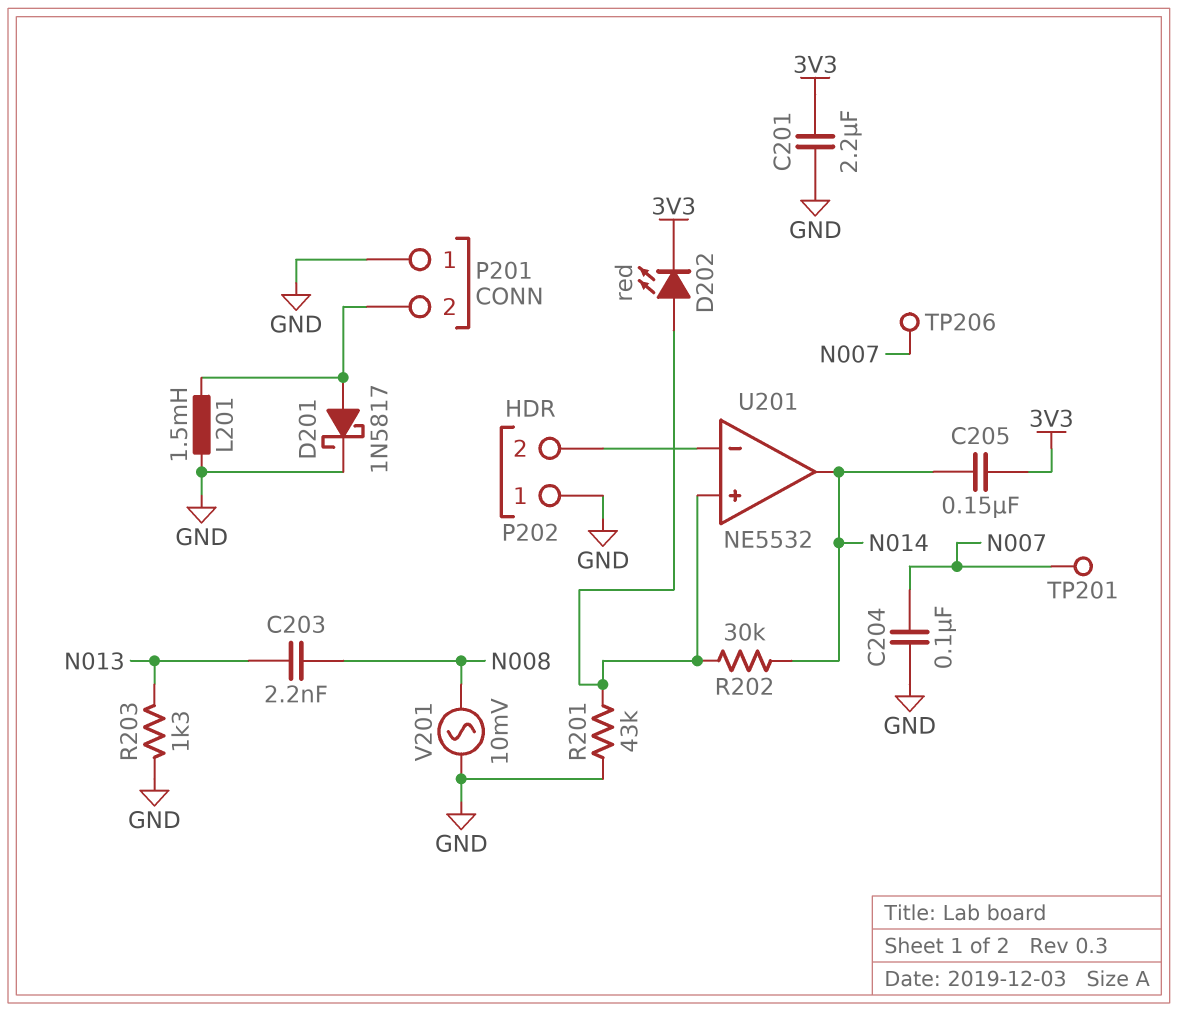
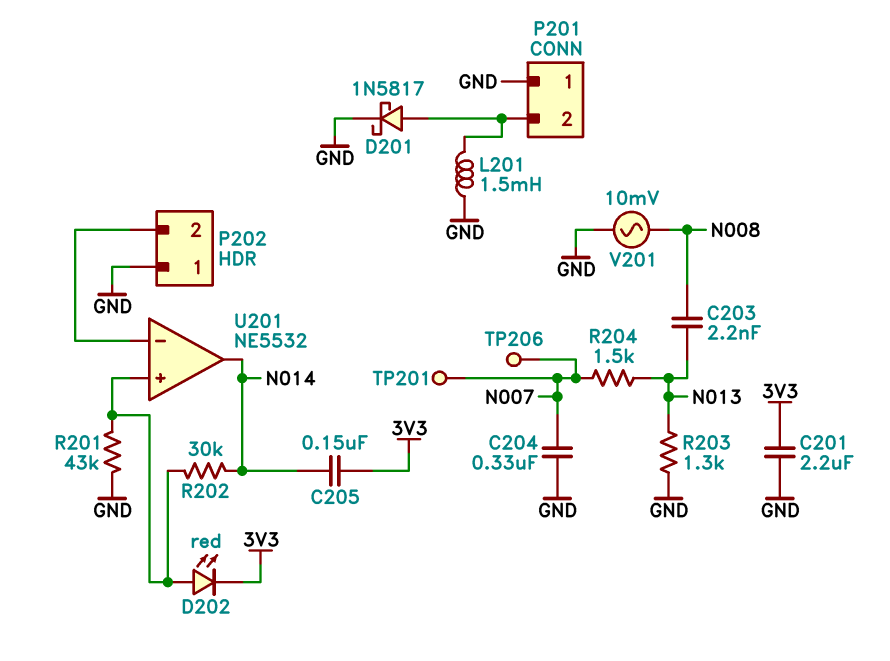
C204: 100nF (GND, N007) -> 330nF (GND, N007)
R204: none -> 1.5k (N007, N013)

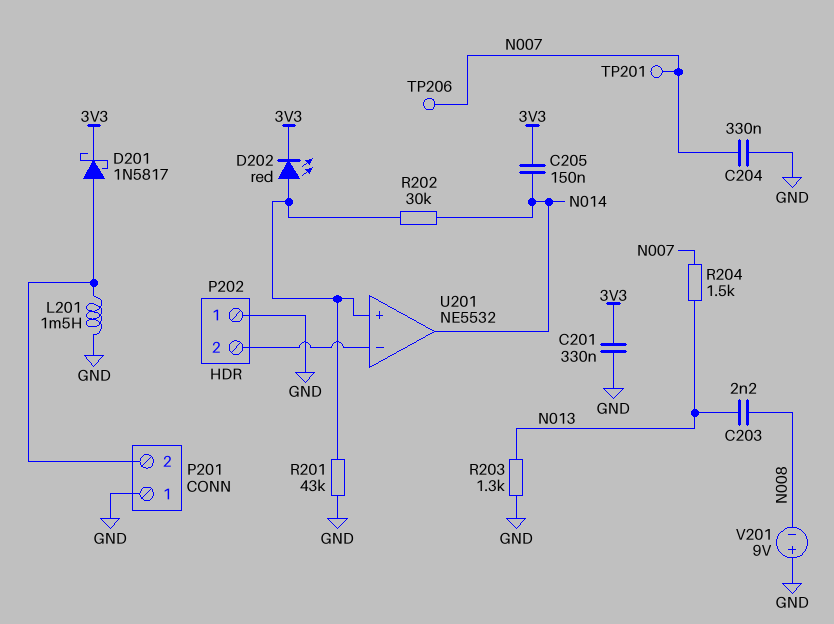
C201: 2.2uF (3V3, GND) -> 330nF (3V3, GND)
D201: schottky 1N5817 (A P201/2, K GND) -> schottky 1N5817 (A P201/2, K 3V3)
V201: AC 10mV (GND, N008) -> 9V (plus GND, minus N008)

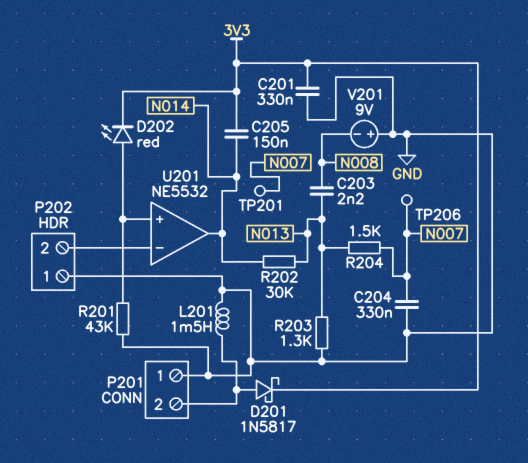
R202: 30k (N014, U201/in+) -> 30k (N013, N014)

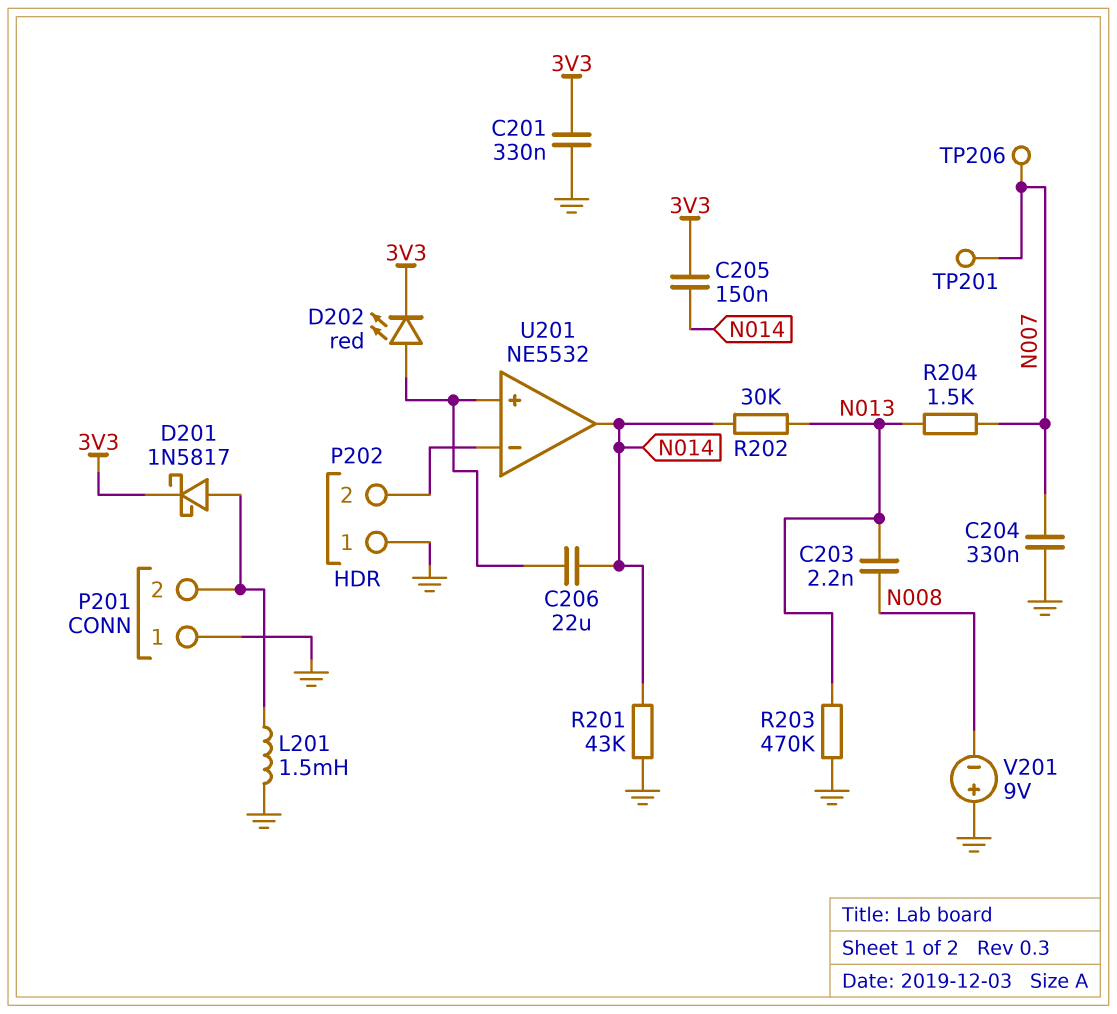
C206: none -> 22uF (N014, U201/in+)
R201: 43k (GND, U201/in+) -> 43k (GND, N014)
R203: 1.3k (GND, N013) -> 470k (GND, N013)

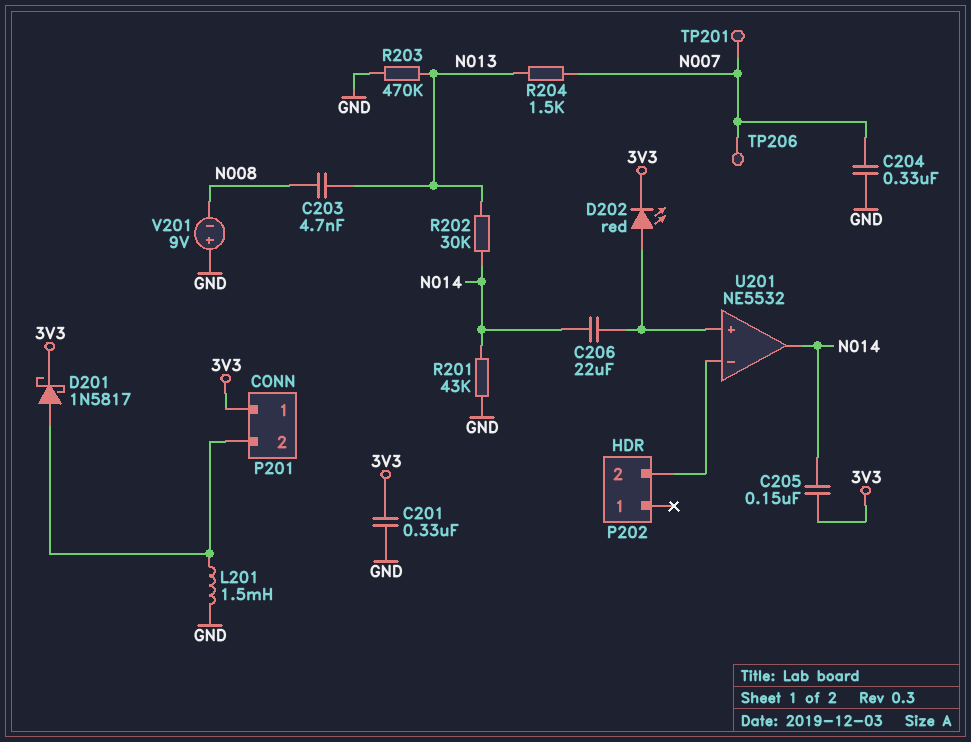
C203: 2.2nF (N008, N013) -> 4.7nF (N008, N013)
P201 pin 1: GND -> 3V3
P202 pin 1: GND -> none

